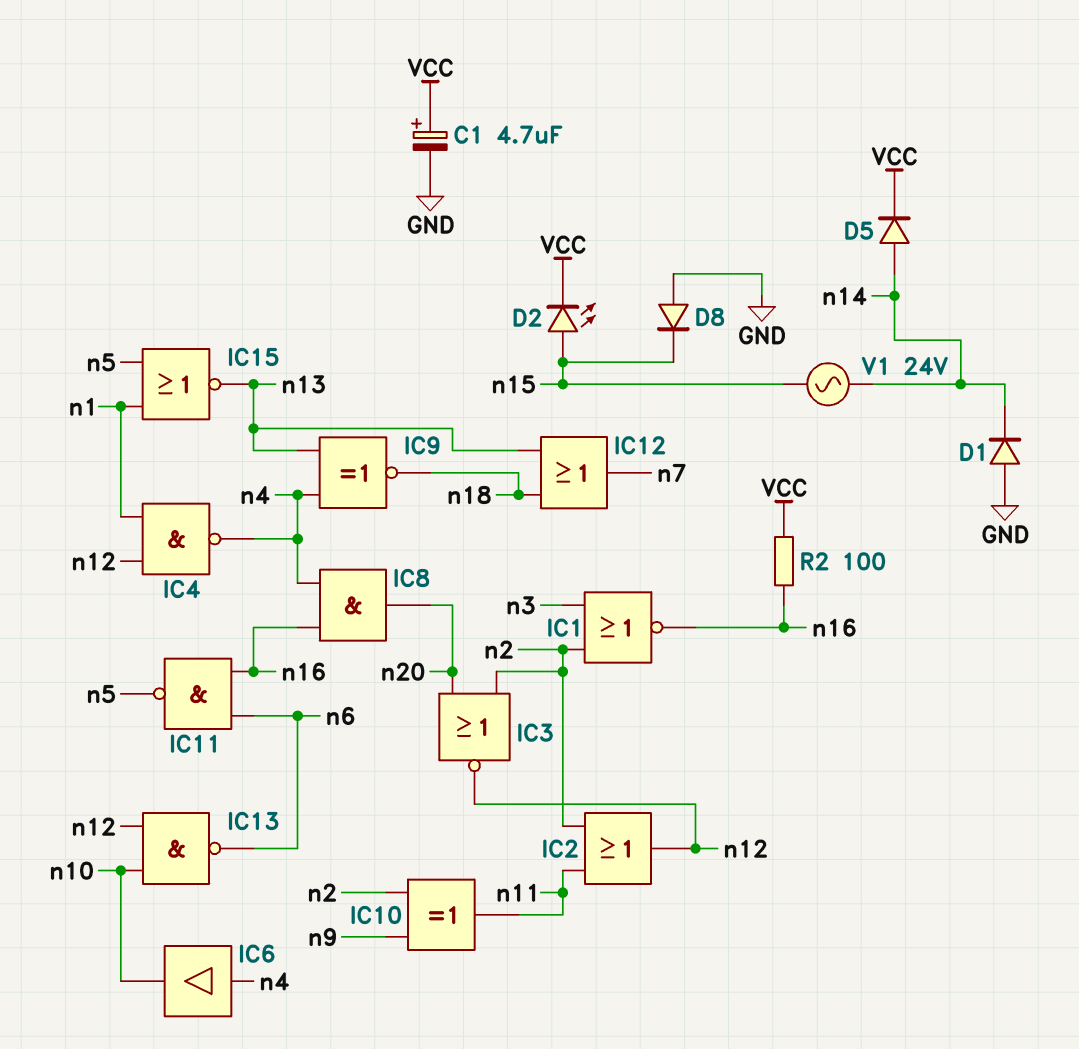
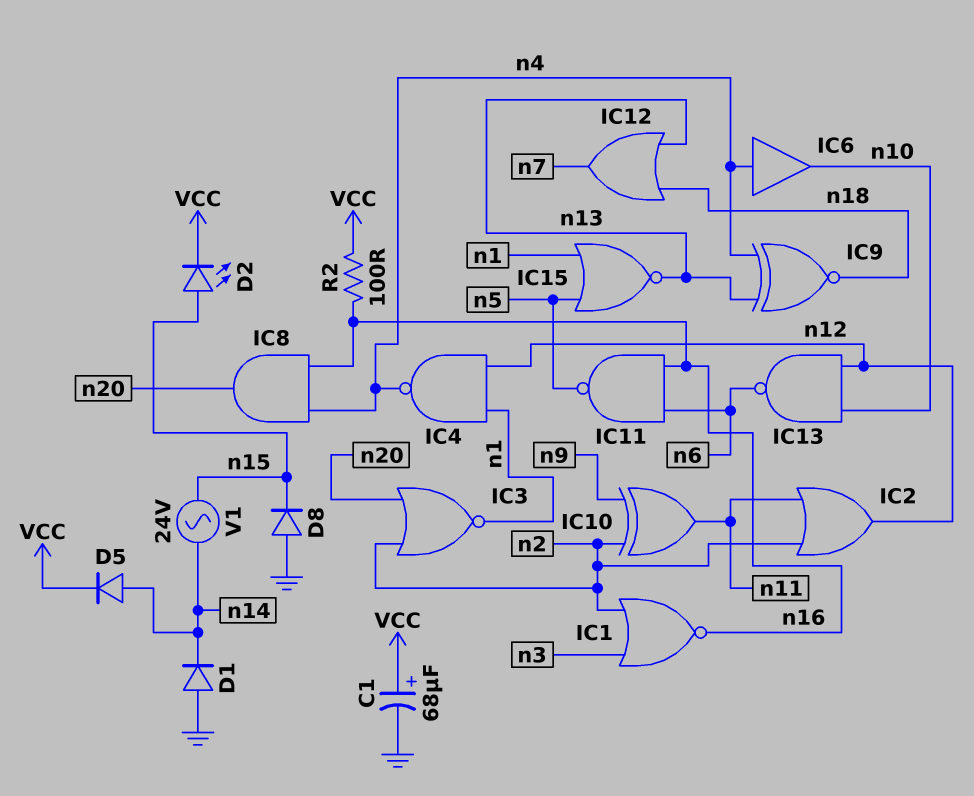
C1: 4.7uF (plus VCC, minus GND) -> 68uF (plus VCC, minus GND)
IC3: NOR (in n2, in n20, out n12) -> NOR (in n2, in n20, out n1)

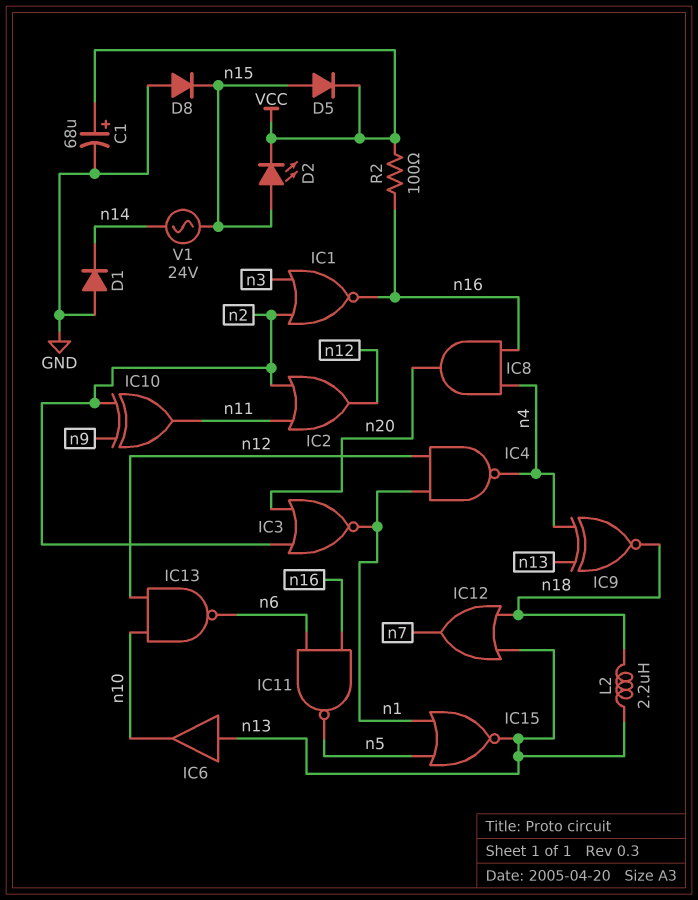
D5: diode (A n14, K VCC) -> diode (A n15, K VCC)
IC6: buffer (in n4, out n10) -> buffer (in n13, out n10)
L2: none -> 2.2uH (n13, n18)

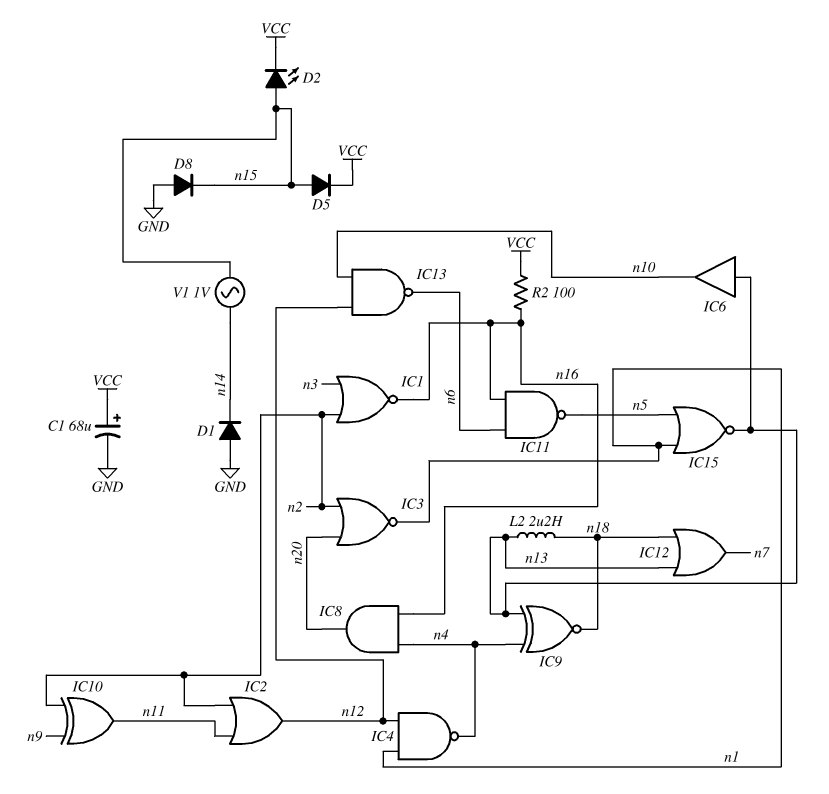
V1: AC 24V (n14, n15) -> AC 1V (n14, n15)

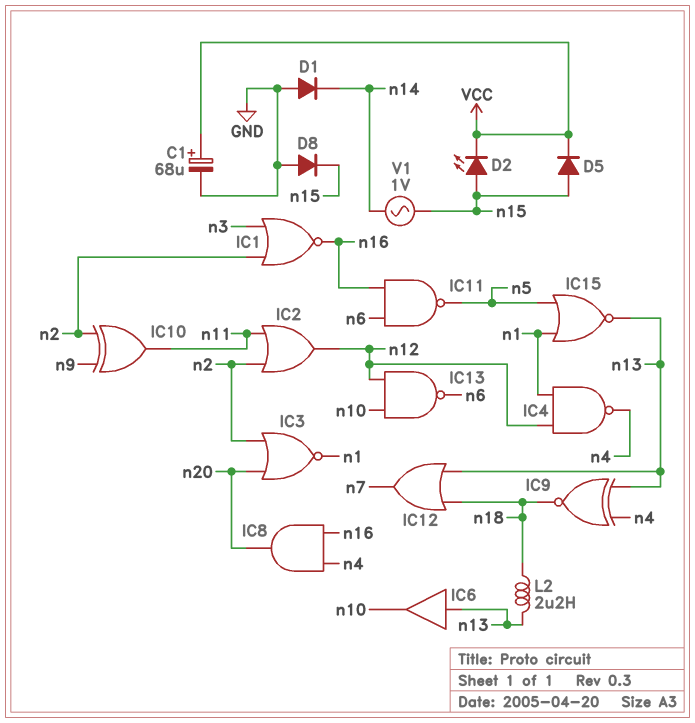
R2: 100 (VCC, n16) -> none

